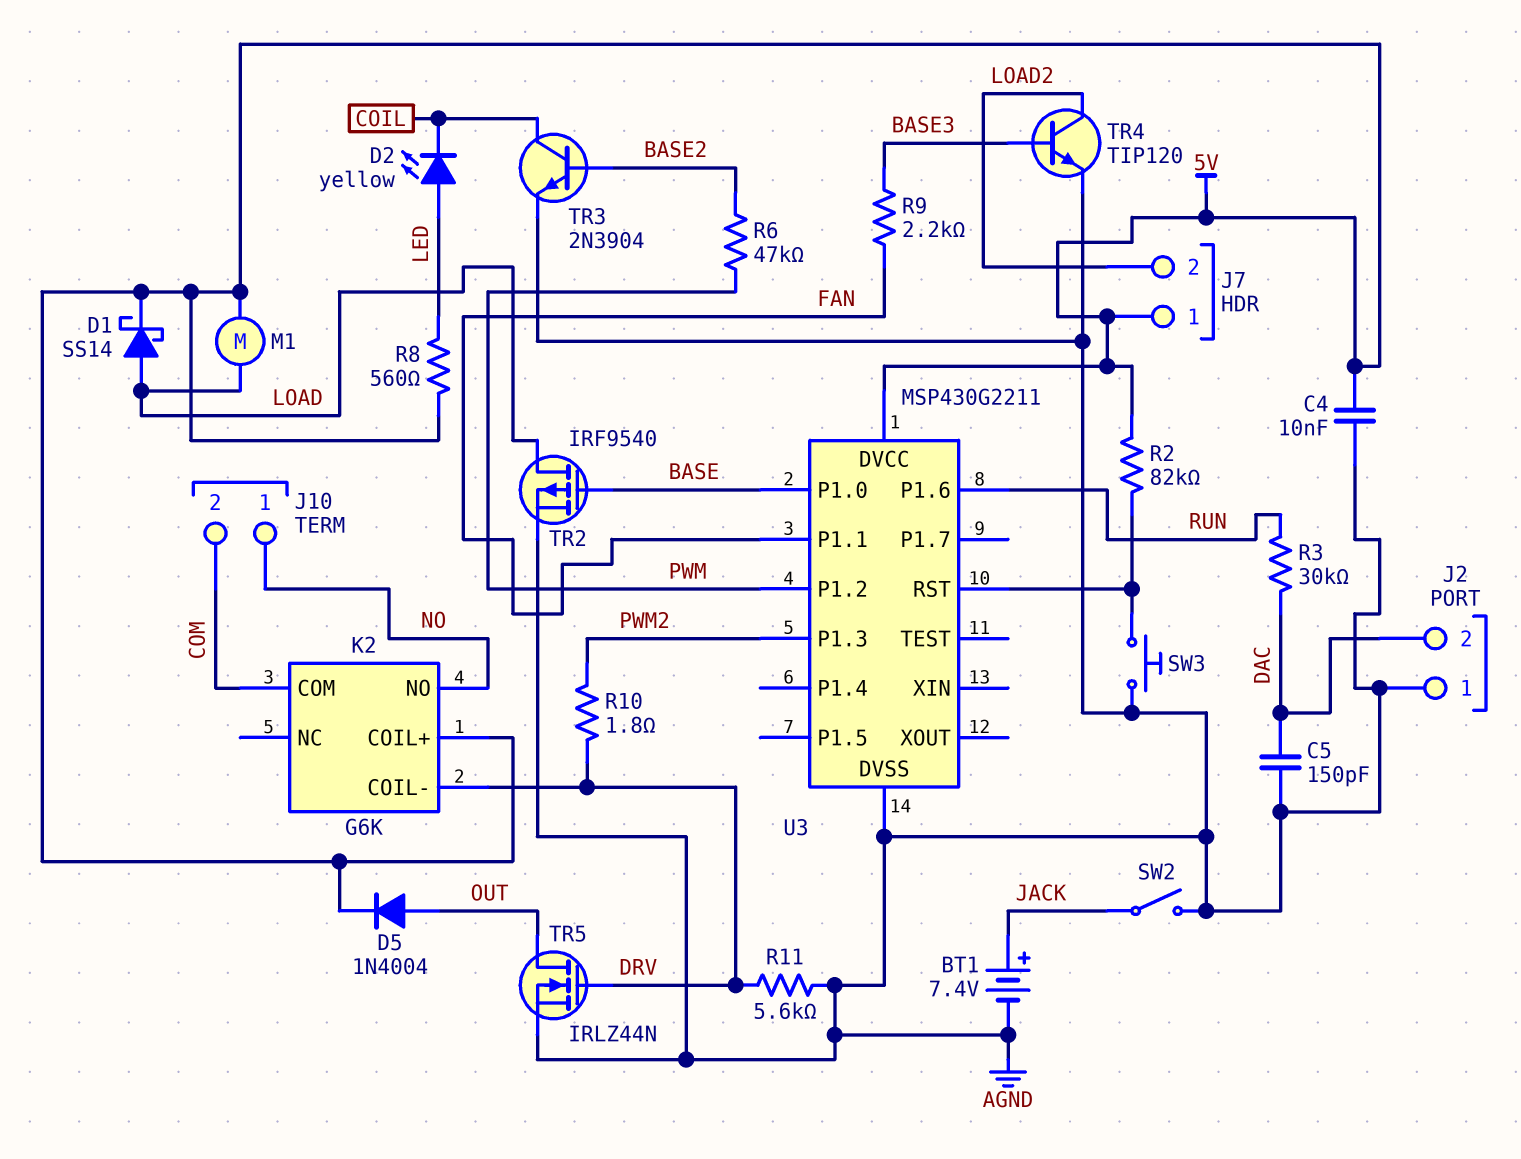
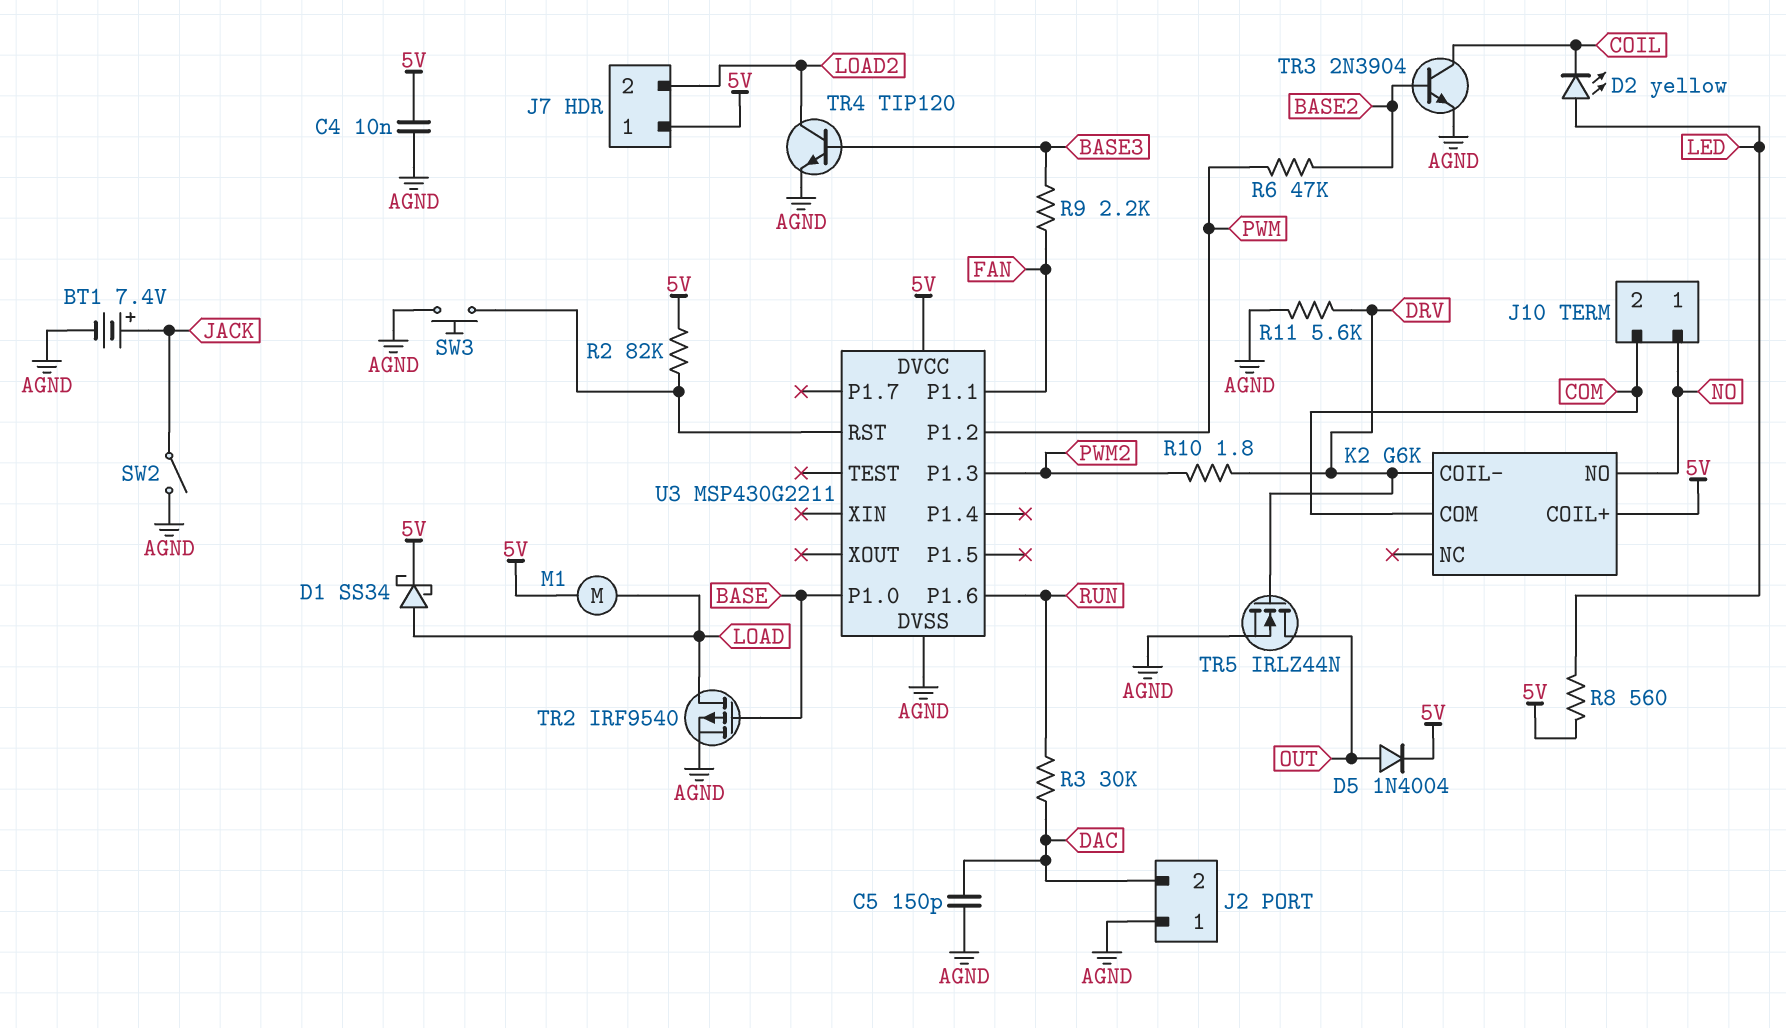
D1: schottky SS14 (A LOAD, K 5V) -> schottky SS34 (A LOAD, K 5V)

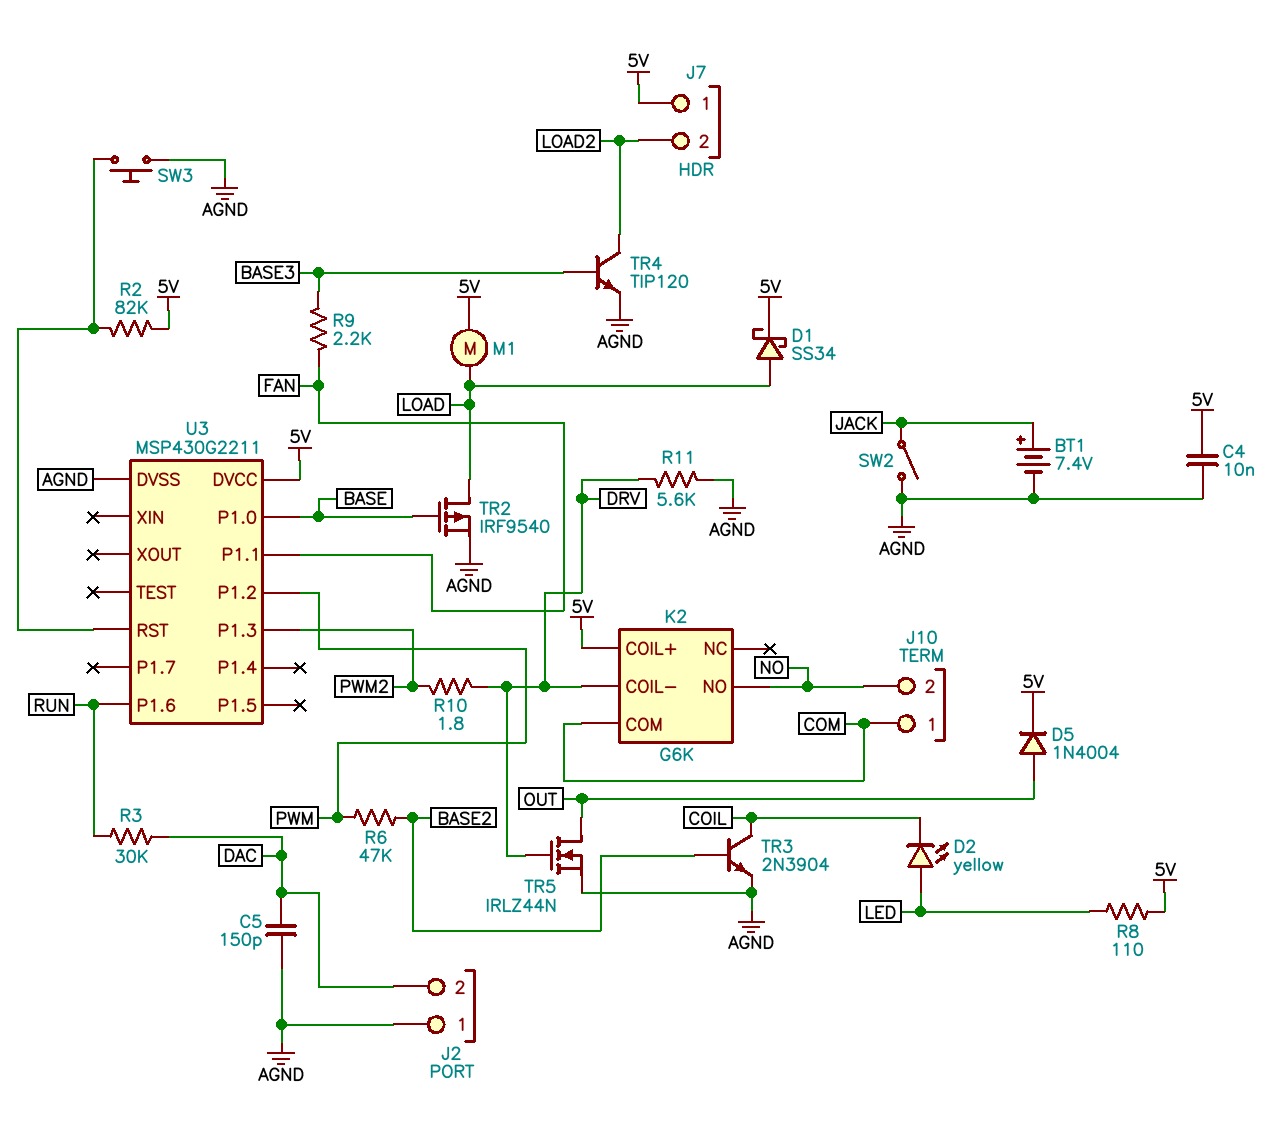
J10 pin 1: NO -> COM
J10 pin 2: COM -> NO
R8: 560 (5V, LED) -> 110 (5V, LED)

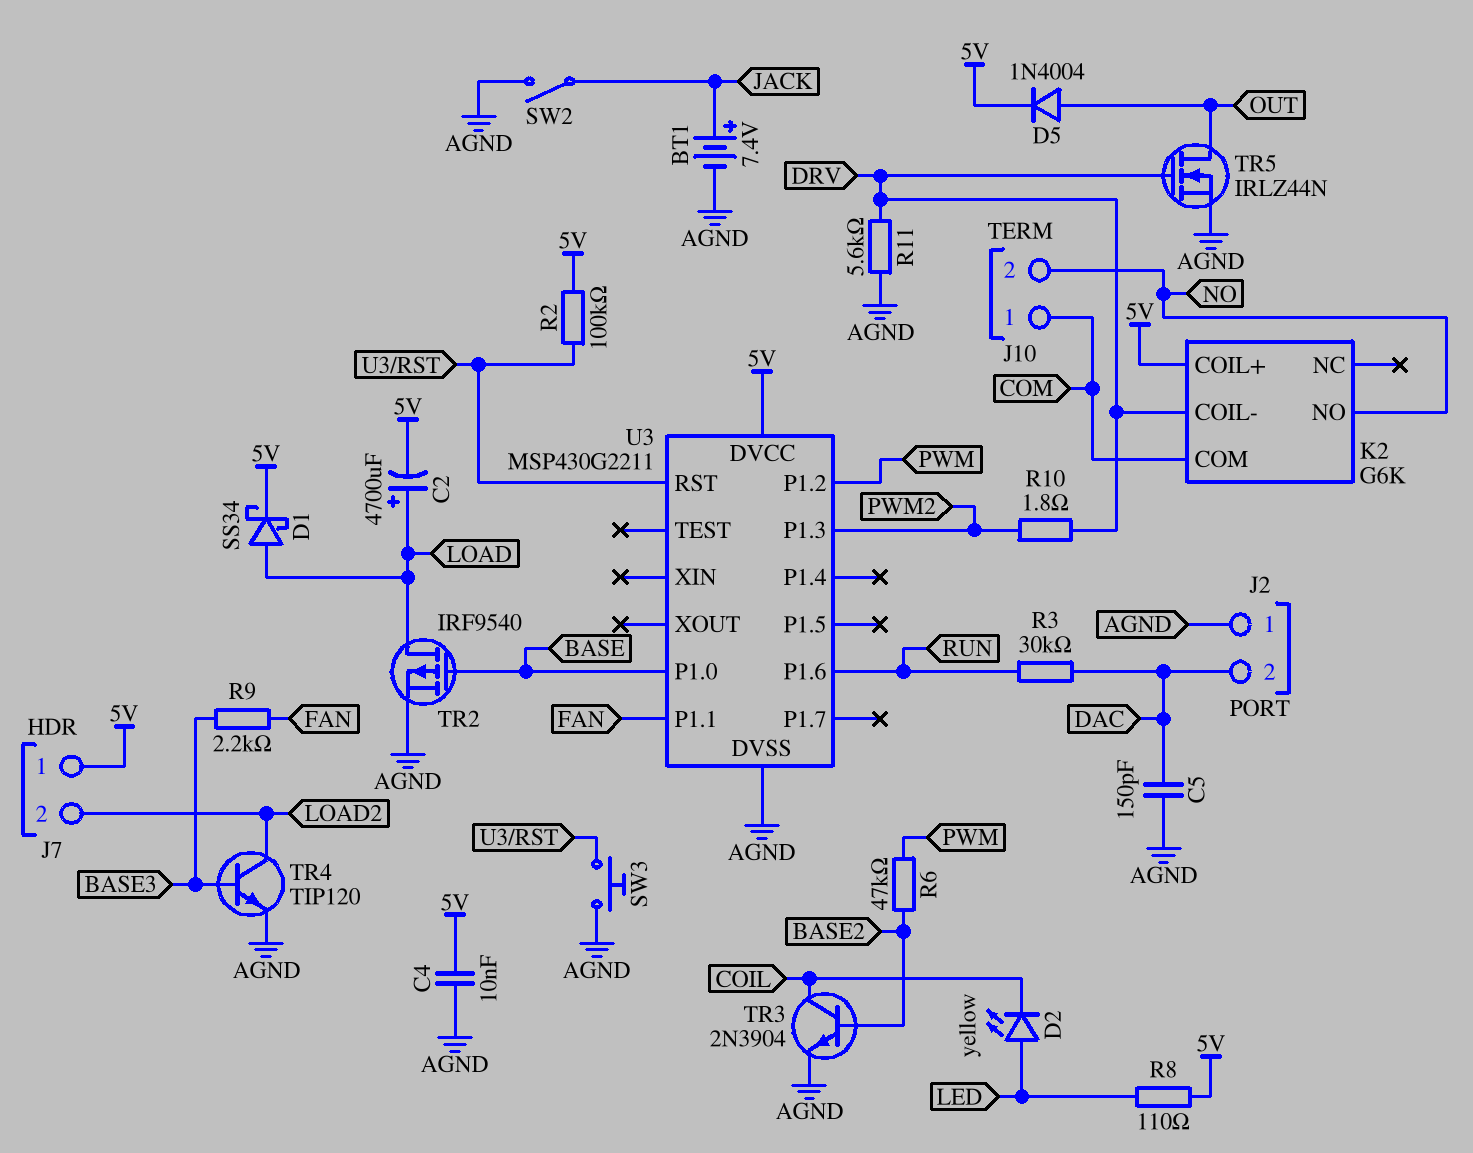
C2: none -> 4700uF (plus LOAD, minus 5V)
M1: motor (5V, LOAD) -> none
R2: 82k (5V, U3/RST) -> 100k (5V, U3/RST)

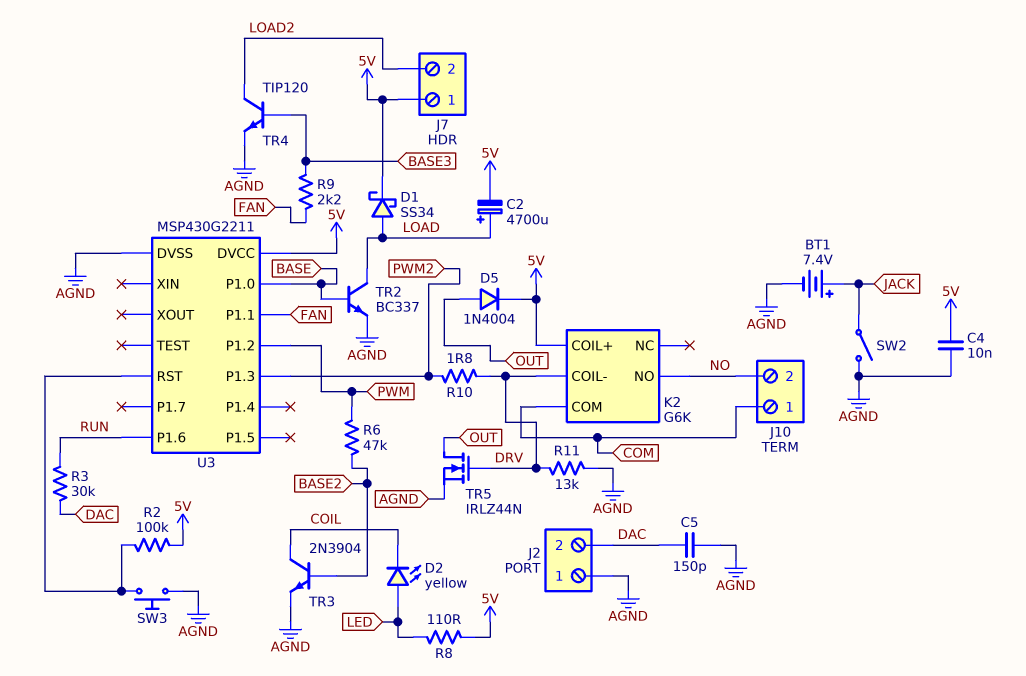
R11: 5.6k (AGND, DRV) -> 13k (AGND, DRV)
TR2: PMOS IRF9540 (G BASE, D LOAD, S AGND) -> NPN BC337 (B BASE, C LOAD, E AGND)

